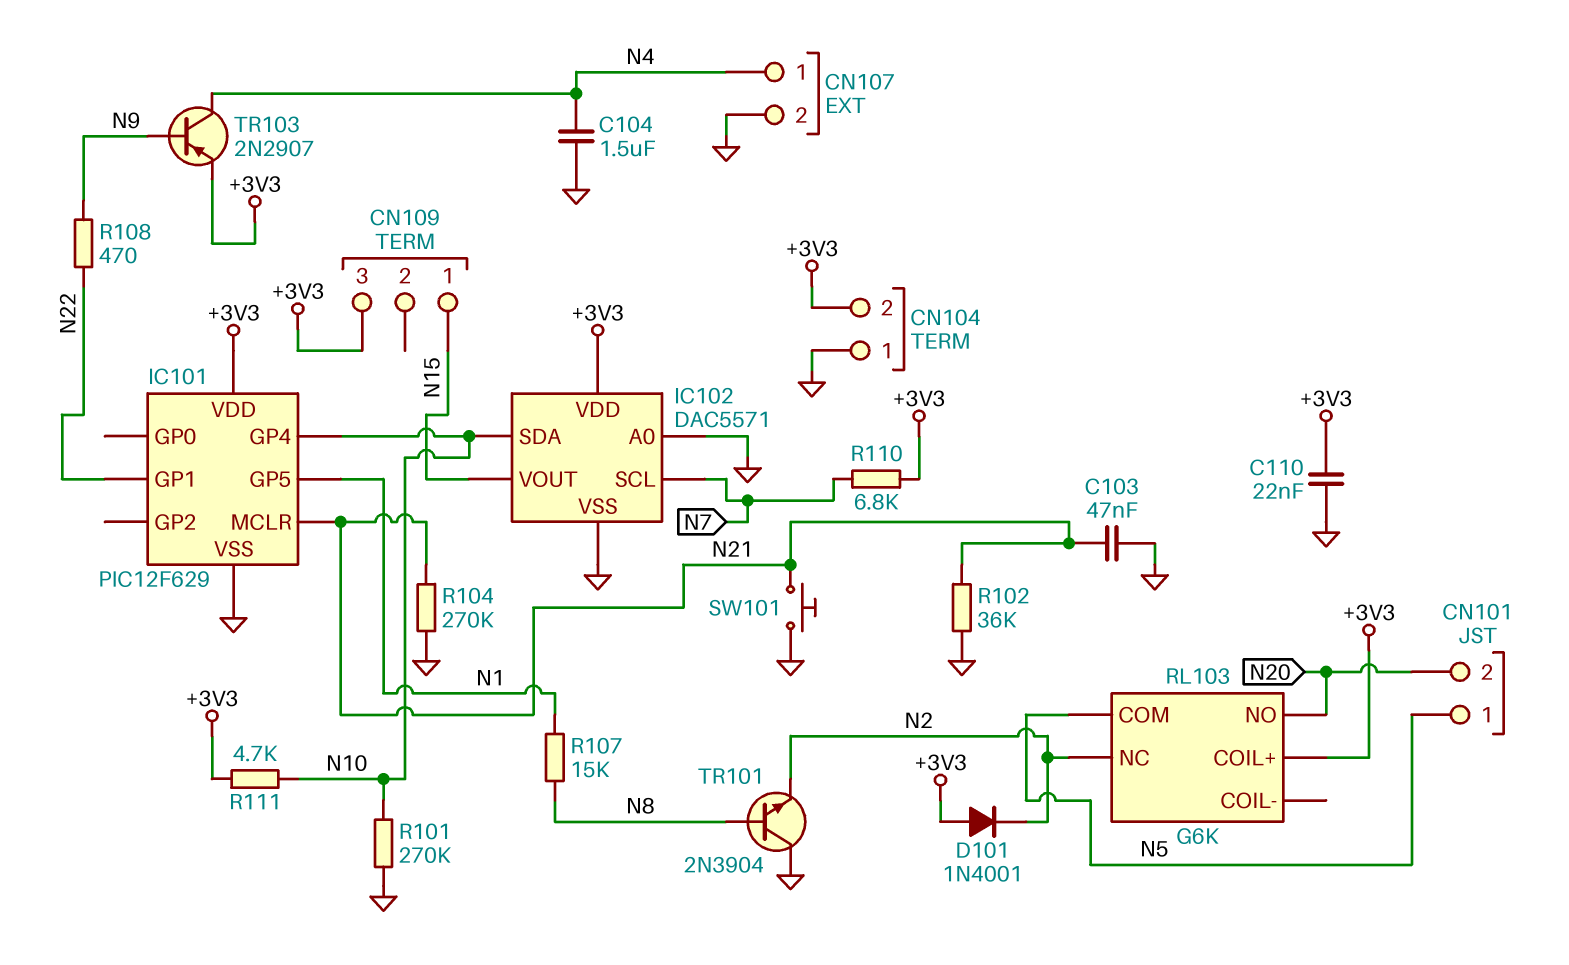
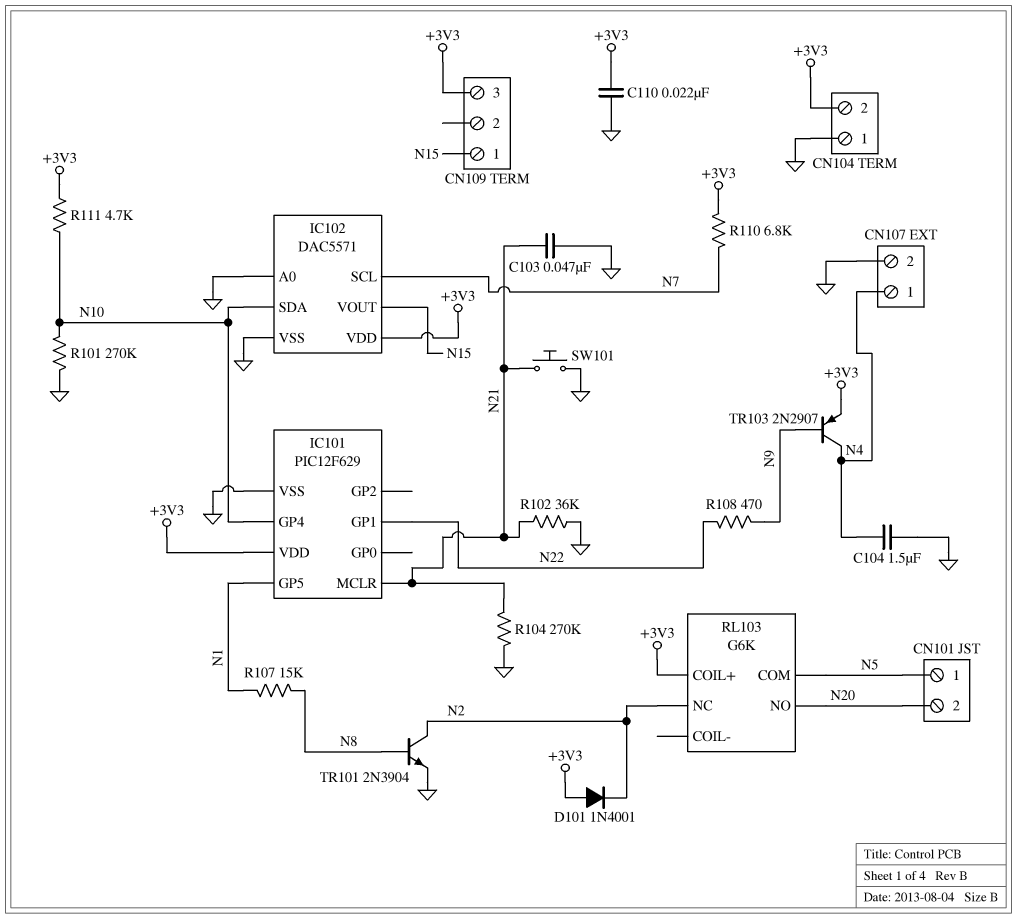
TR101: NPN 2N3904 (B N8, C GND, E N2) -> NPN 2N3904 (B N8, C N2, E GND)

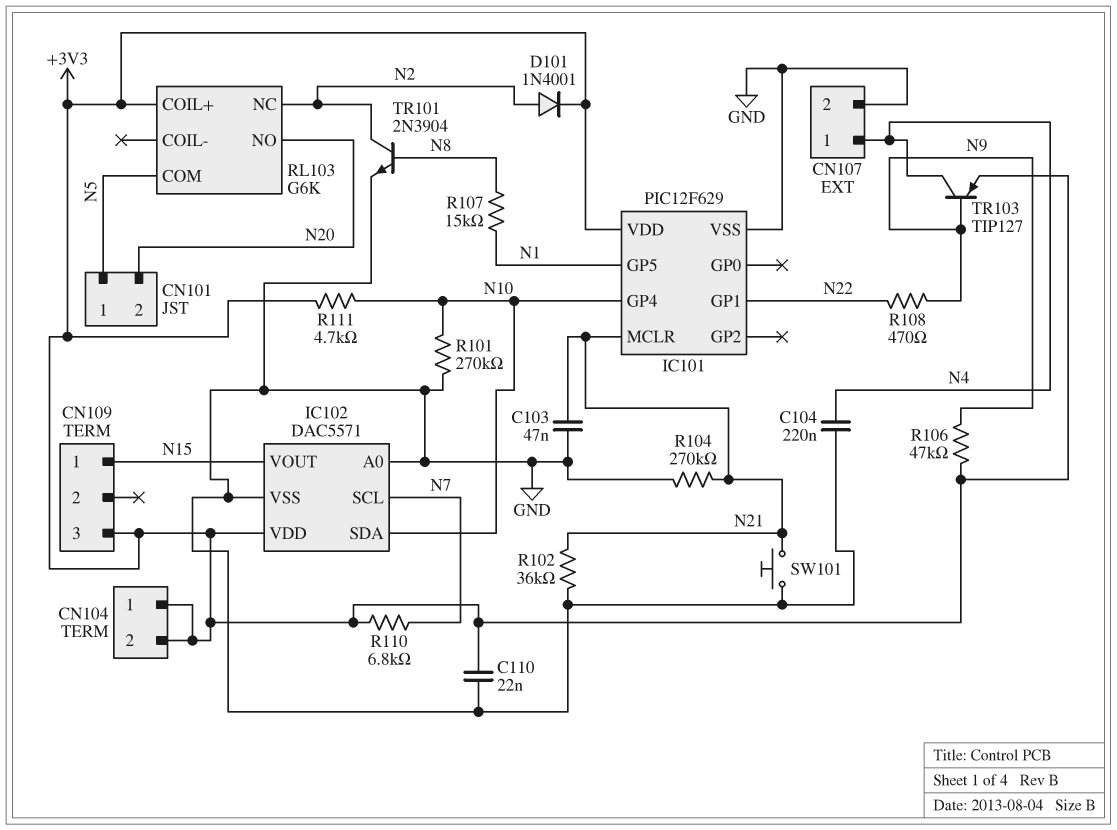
C104: 1.5uF (GND, N4) -> 220nF (GND, N4)
CN104 pin 1: GND -> +3V3
D101: diode 1N4001 (A +3V3, K N2) -> diode 1N4001 (A N2, K +3V3)
R106: none -> 47k (+3V3, N9)
TR103: PNP 2N2907 (B N9, C N4, E +3V3) -> PNP TIP127 (B N9, C N4, E +3V3)

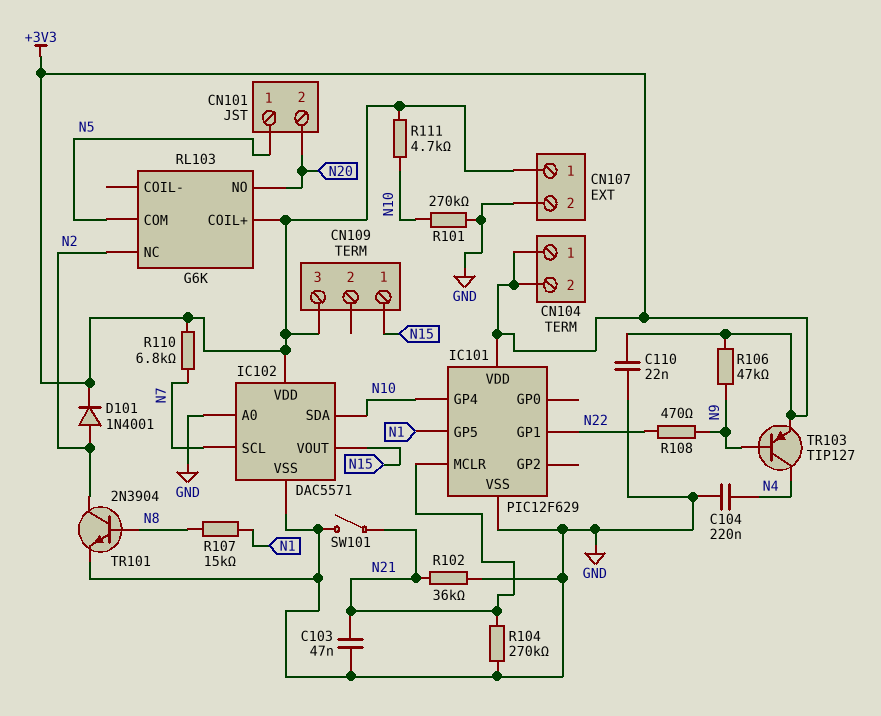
CN107 pin 1: N4 -> +3V3
SW101: button (GND, N21) -> switch (GND, N21)

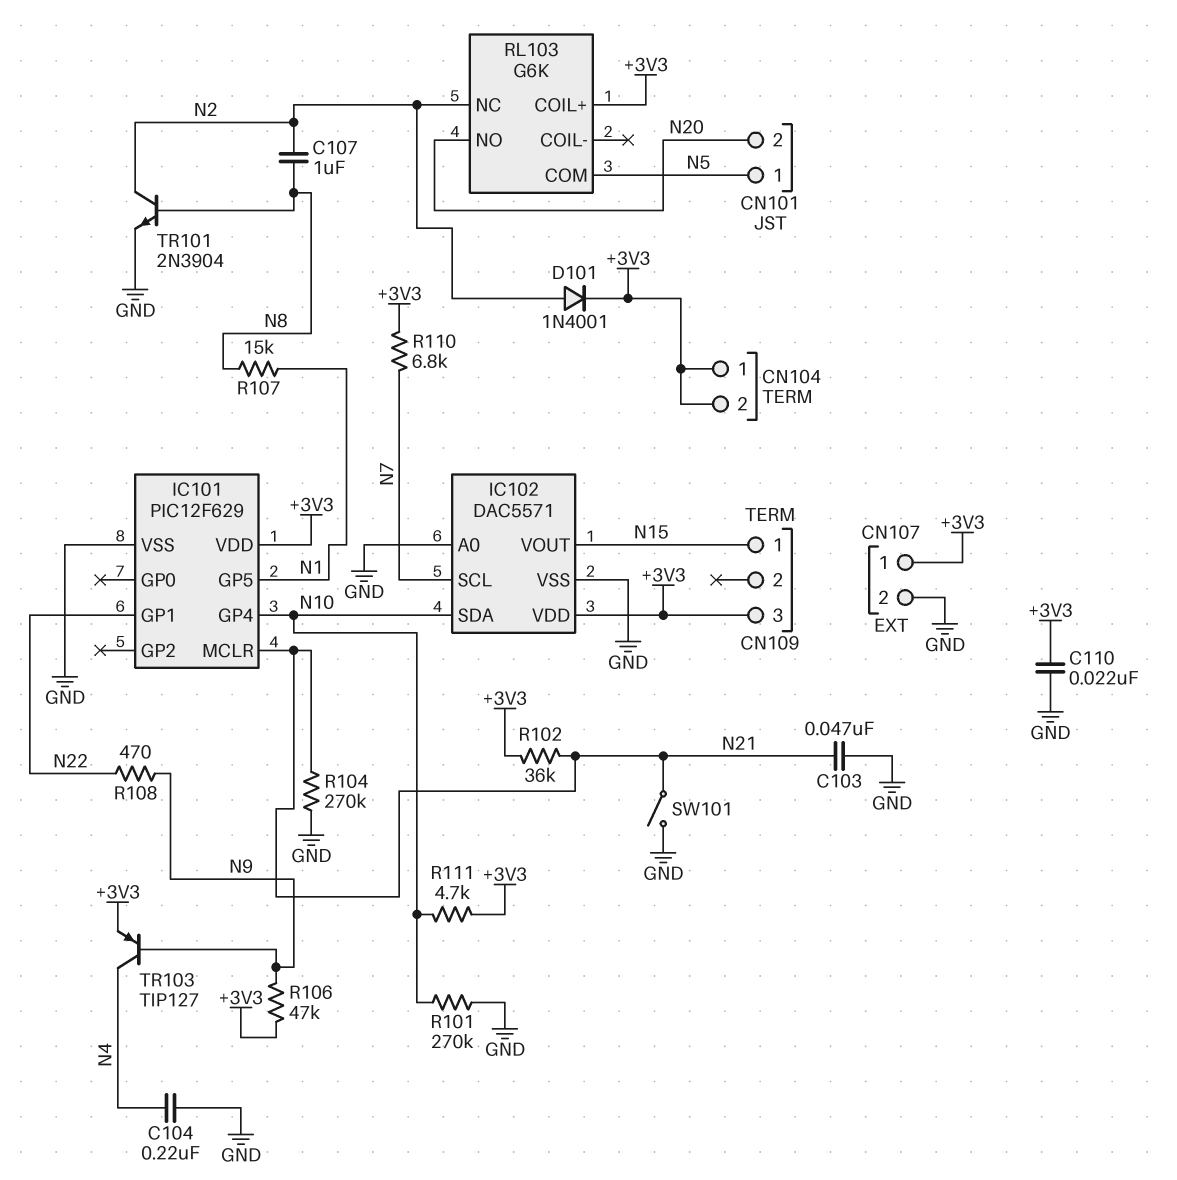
C107: none -> 1uF (N2, N8)
R102: 36k (GND, N21) -> 36k (+3V3, N21)

